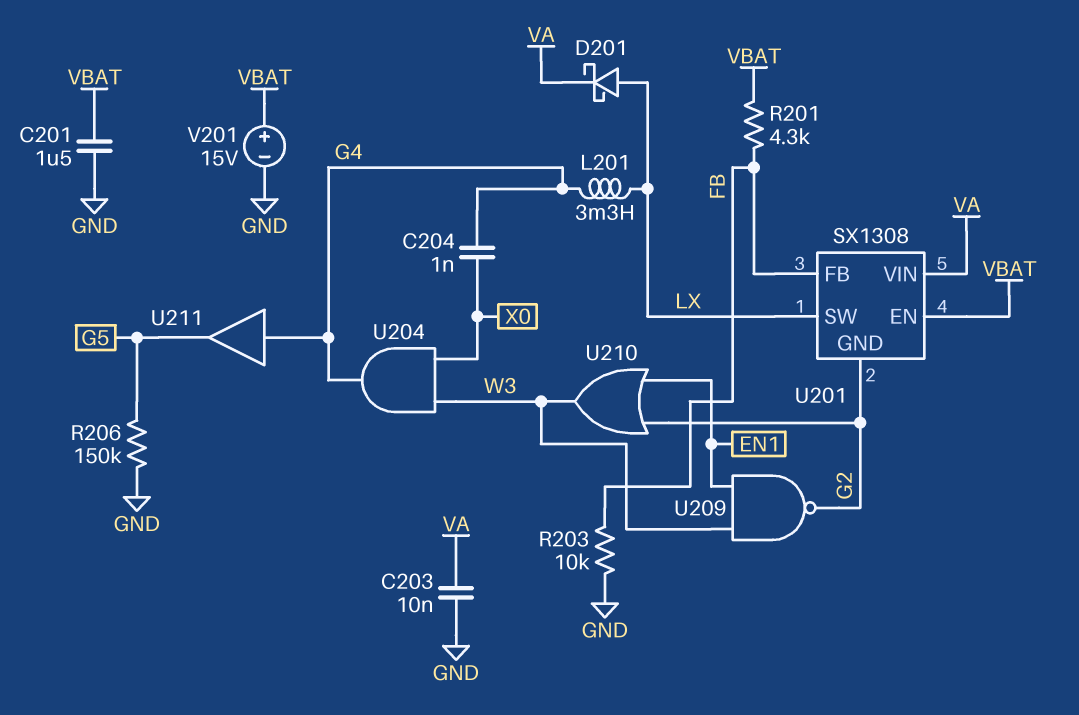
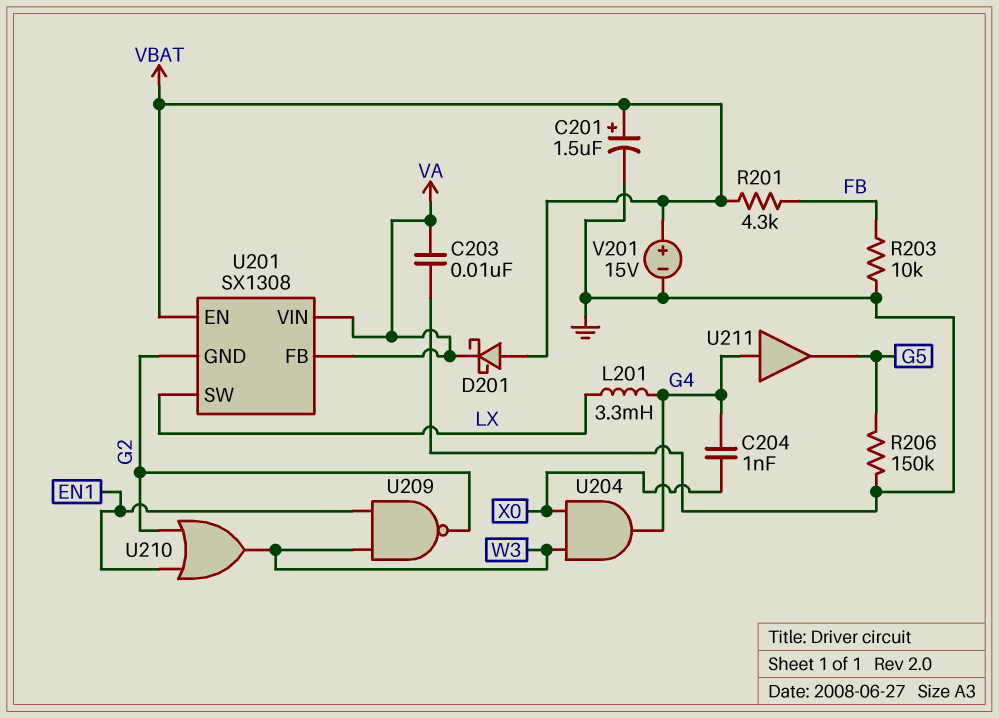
C201: 1.5uF (GND, VBAT) -> 1.5uF (plus VBAT, minus GND)
D201: schottky (A LX, K VA) -> schottky (A VBAT, K VA)
U201 pin FB: FB -> VA

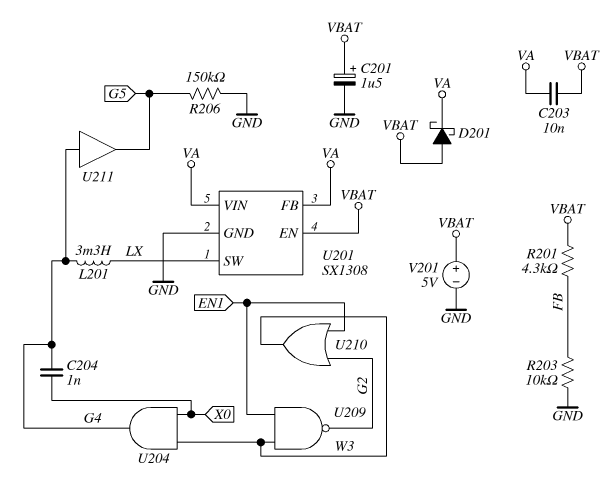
C203: 10nF (GND, VA) -> 10nF (VA, VBAT)
U201 pin GND: G2 -> GND
V201: 15V (plus VBAT, minus GND) -> 5V (plus VBAT, minus GND)

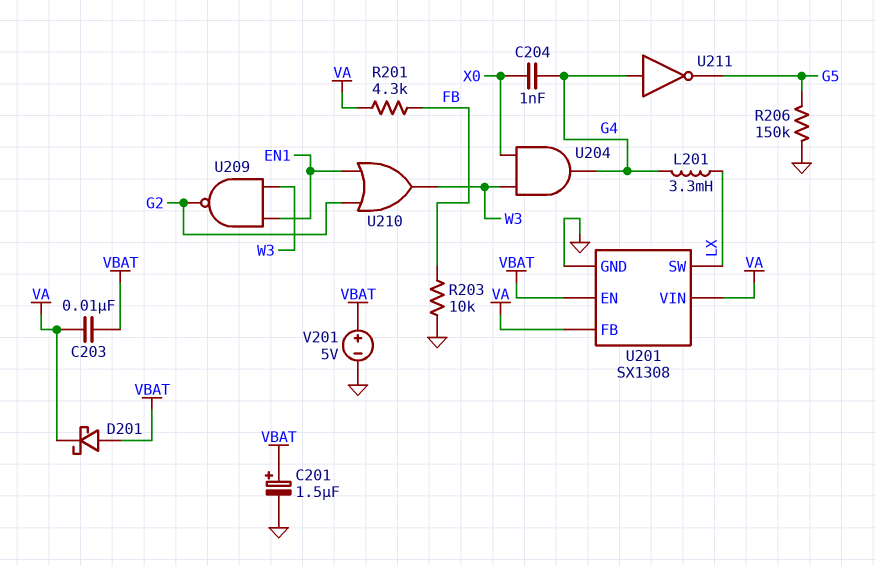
R201: 4.3k (FB, VBAT) -> 4.3k (FB, VA)
U211: buffer (in G4, out G5) -> NOT (in G4, out G5)

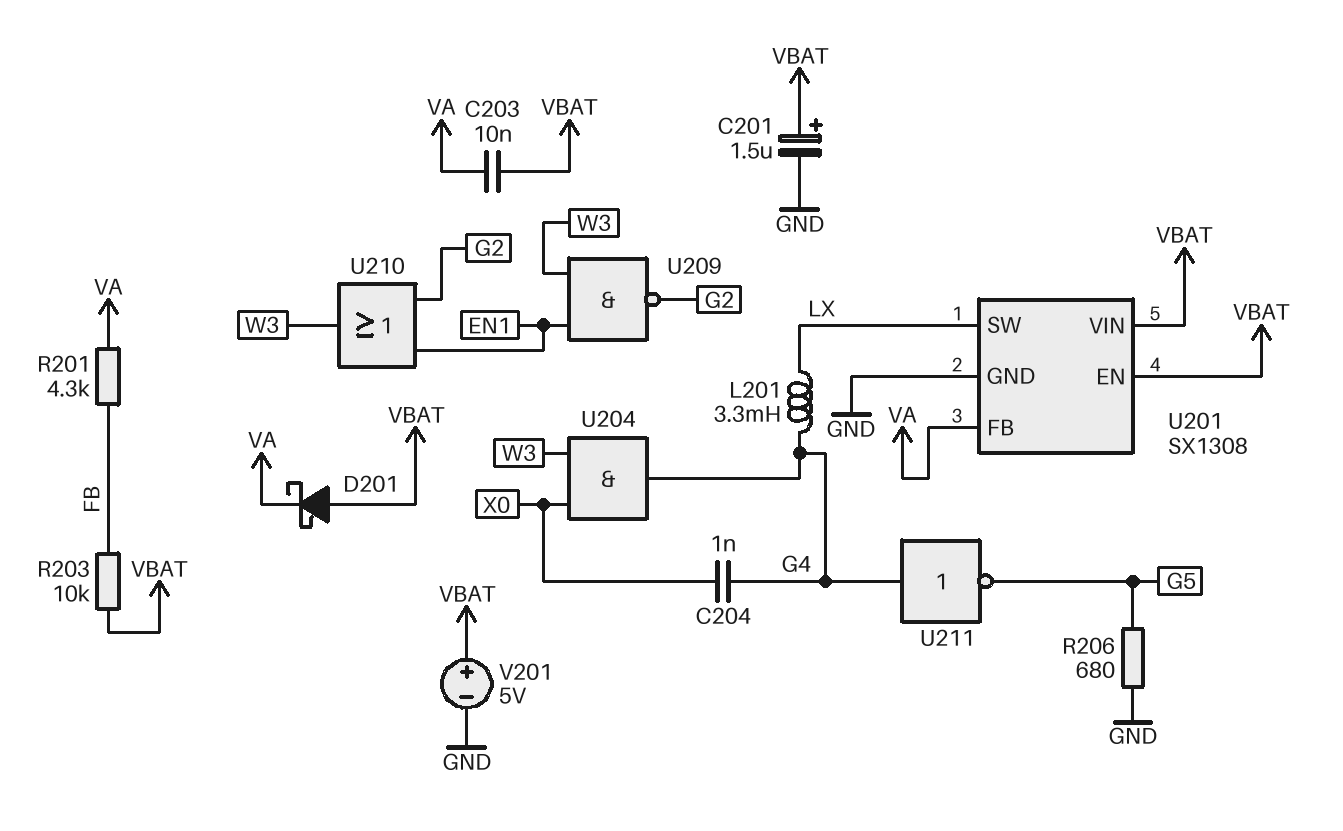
R203: 10k (FB, GND) -> 10k (FB, VBAT)
R206: 150k (G5, GND) -> 680 (G5, GND)
U201 pin VIN: VA -> VBAT

